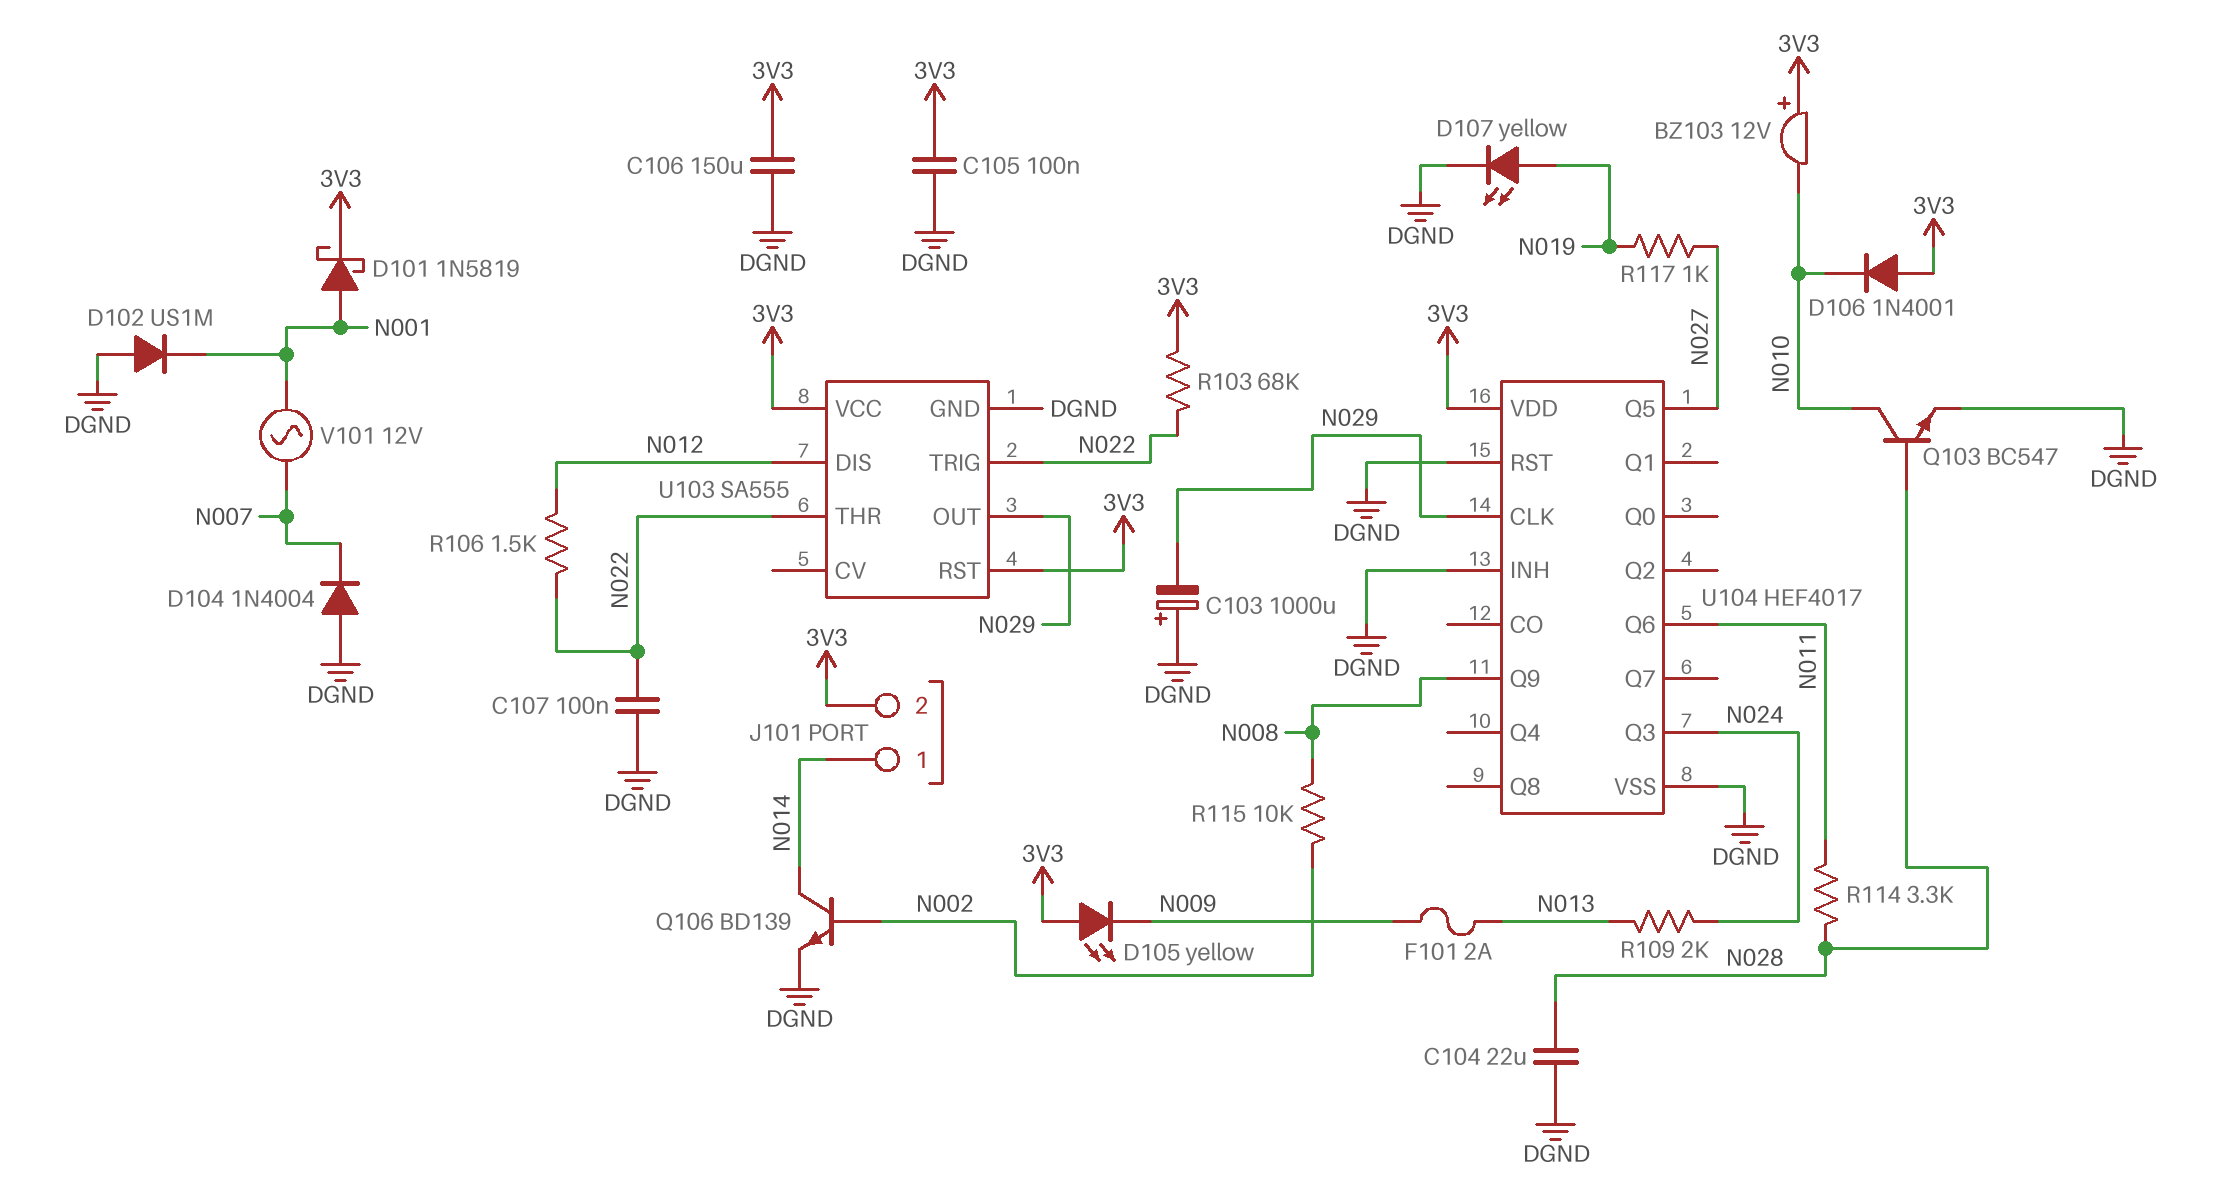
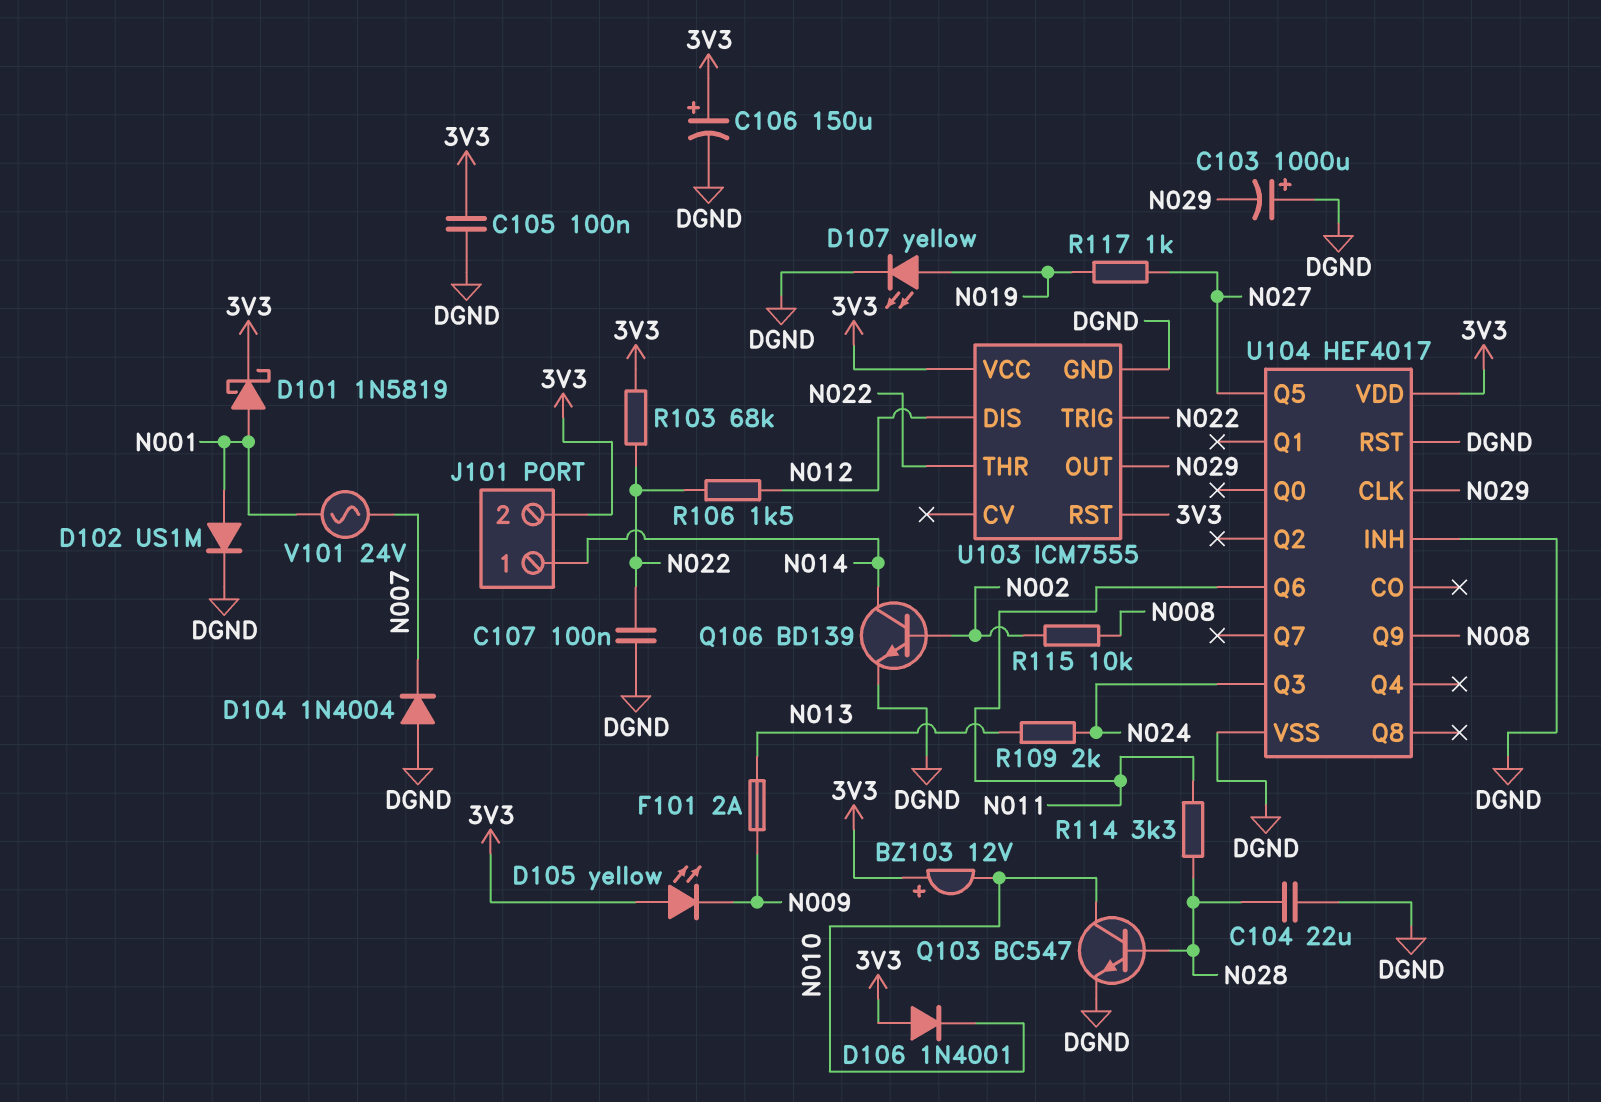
C106: 150uF (3V3, DGND) -> 150uF (plus 3V3, minus DGND)
D102: diode US1M (A DGND, K N001) -> diode US1M (A N001, K DGND)
U103: SA555 -> ICM7555
V101: AC 12V (N001, N007) -> AC 24V (N001, N007)

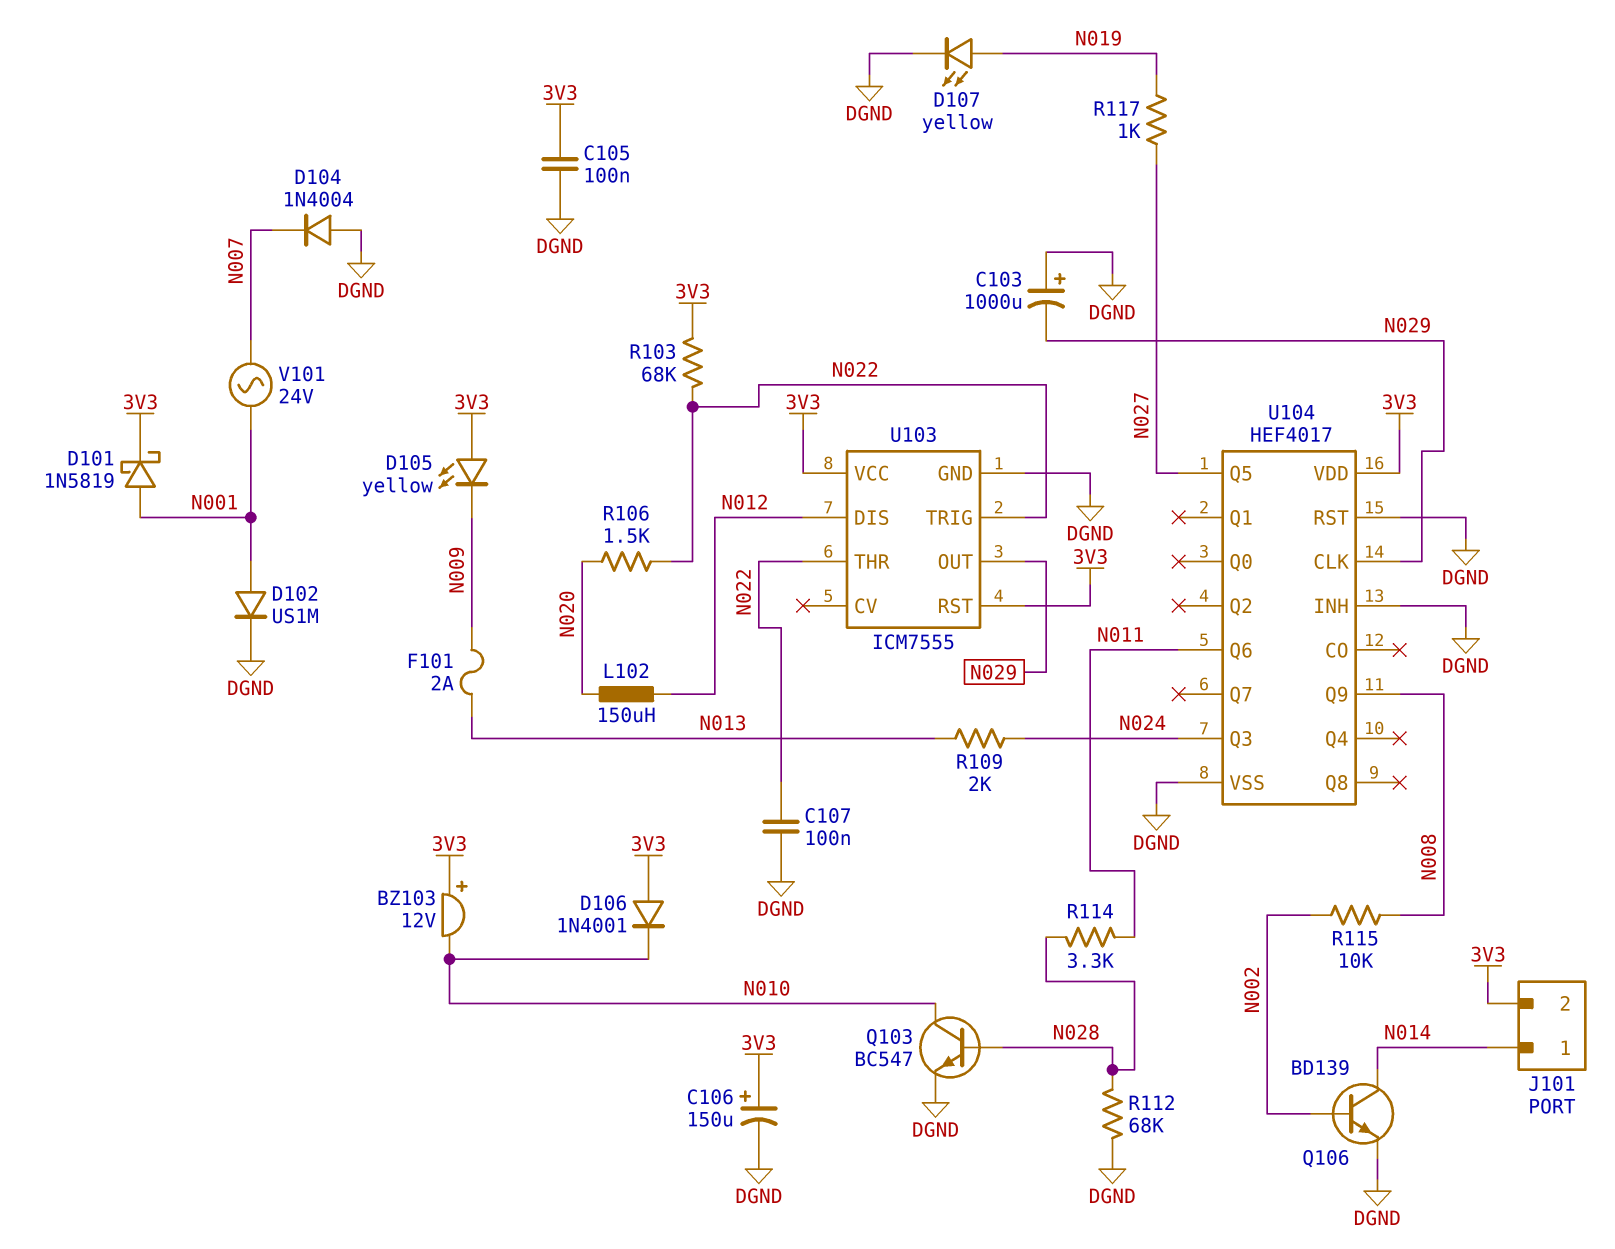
C104: 22uF (DGND, N028) -> none
L102: none -> 150uH (N012, N020)
R106: 1.5k (N012, N022) -> 1.5k (N020, N022)
R112: none -> 68k (DGND, N028)

